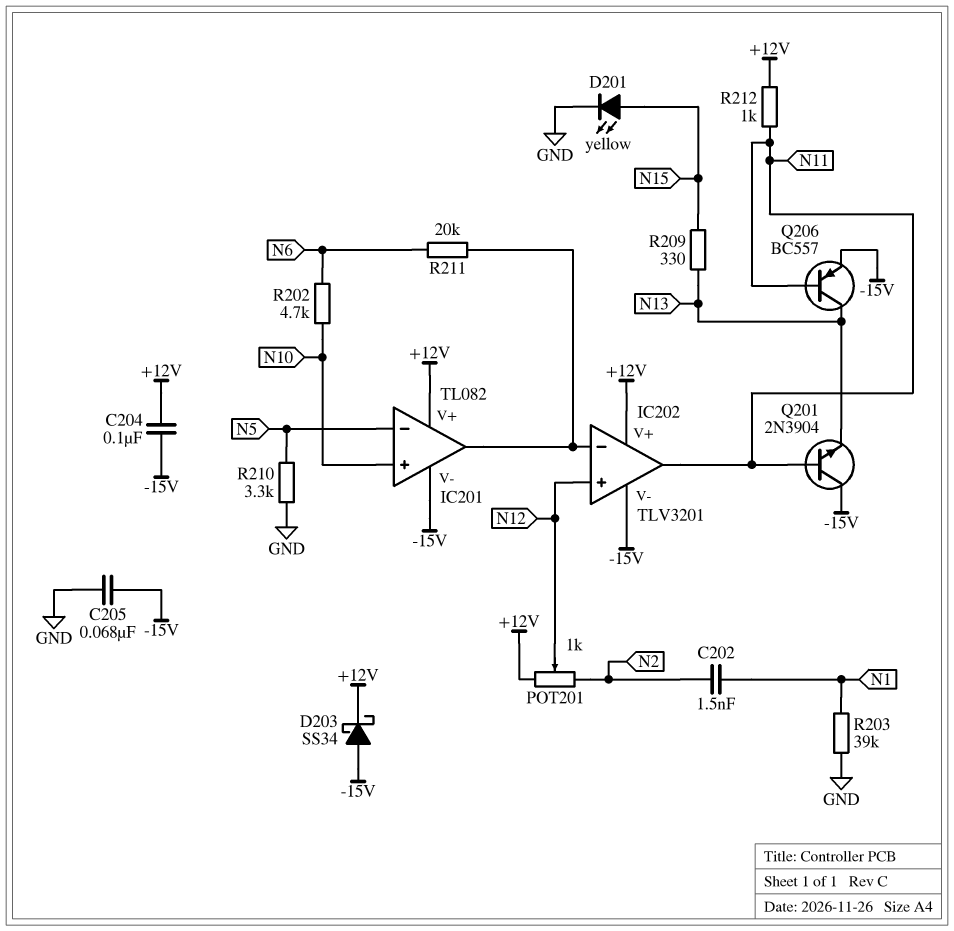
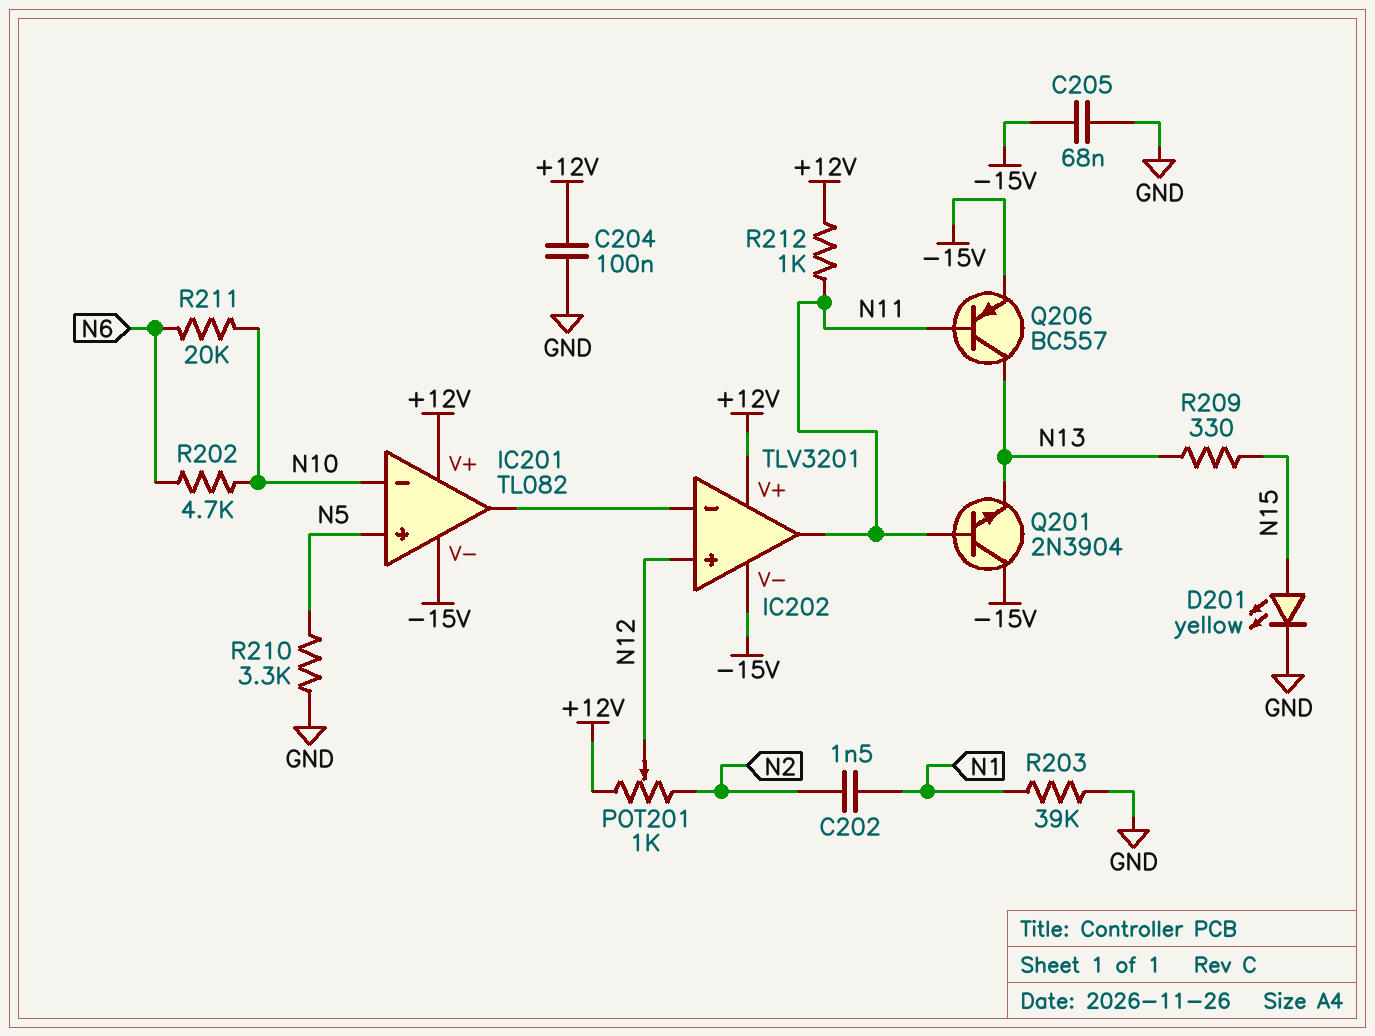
C204: 100nF (+12V, -15V) -> 100nF (+12V, GND)
D203: schottky SS34 (A -15V, K +12V) -> none
IC201 pin in+: N10 -> N5
IC201 pin in-: N5 -> N10
R211: 20k (IC201/out, N6) -> 20k (N6, N10)

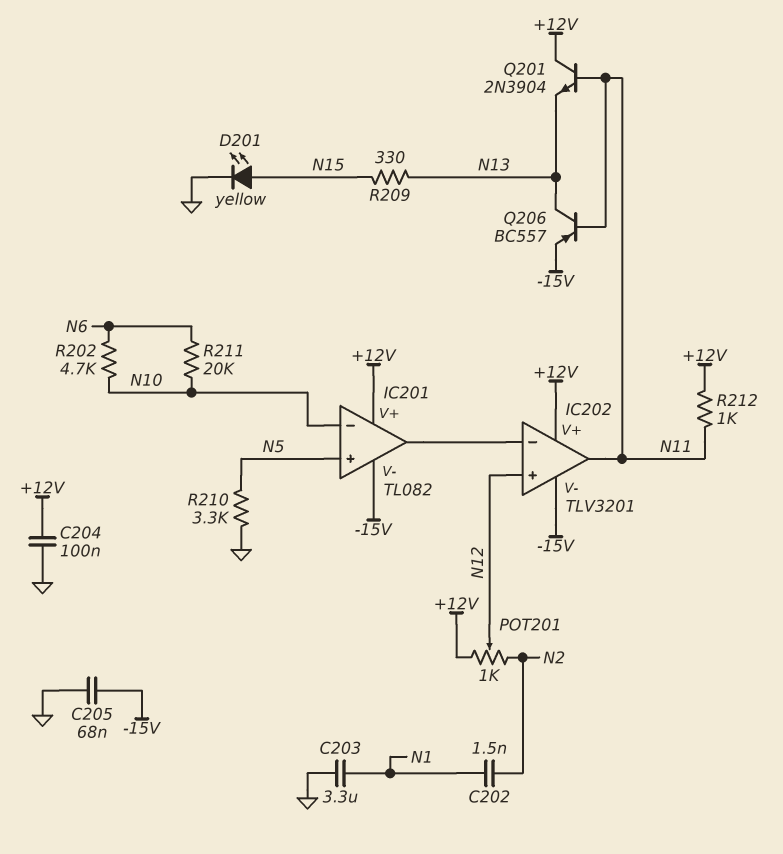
C203: none -> 3.3uF (GND, N1)
Q201: NPN 2N3904 (B N11, C -15V, E N13) -> NPN 2N3904 (B N11, C +12V, E N13)
R203: 39k (GND, N1) -> none

